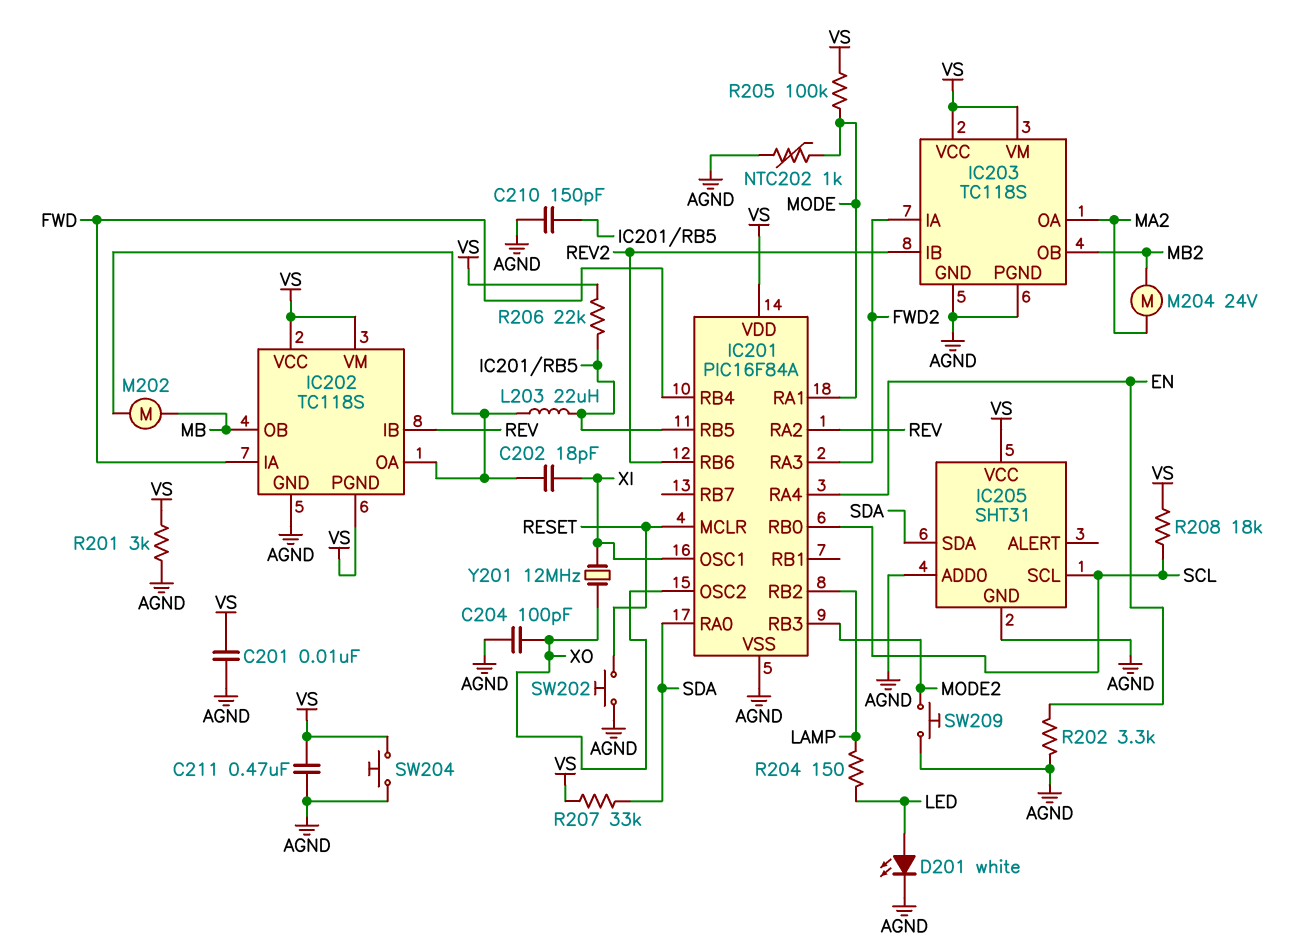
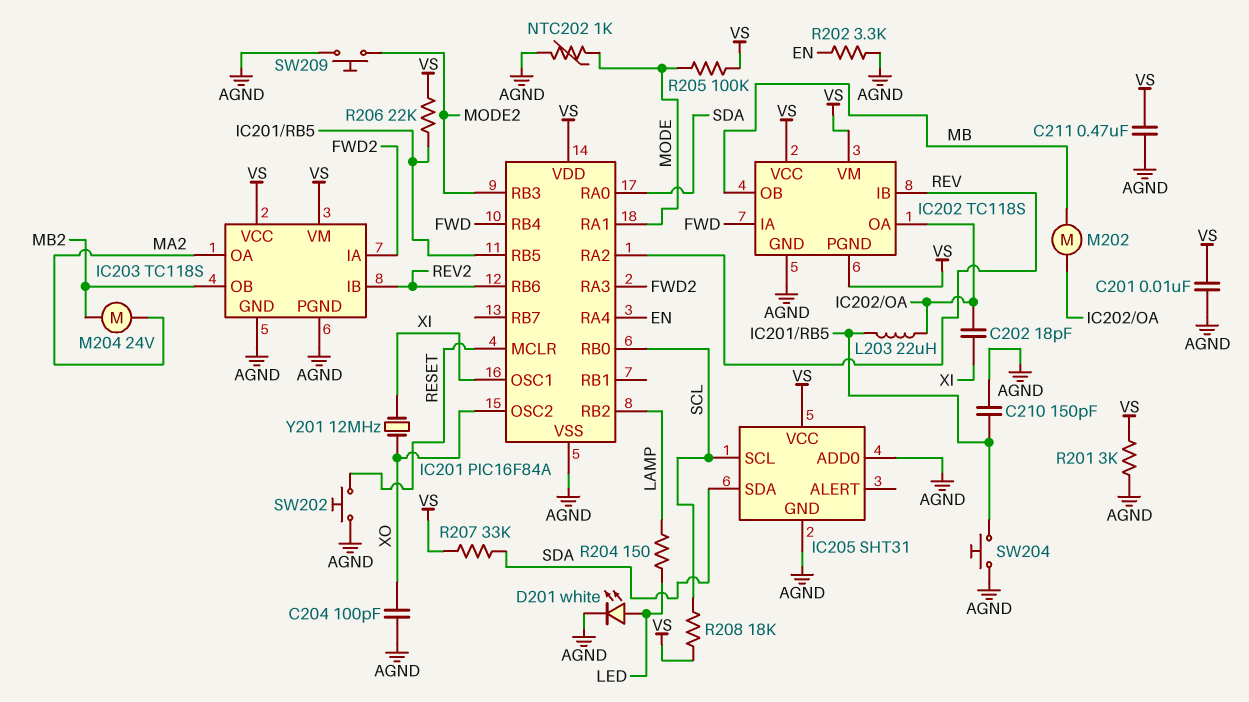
SW204: button (AGND, VS) -> button (AGND, IC201/RB5)

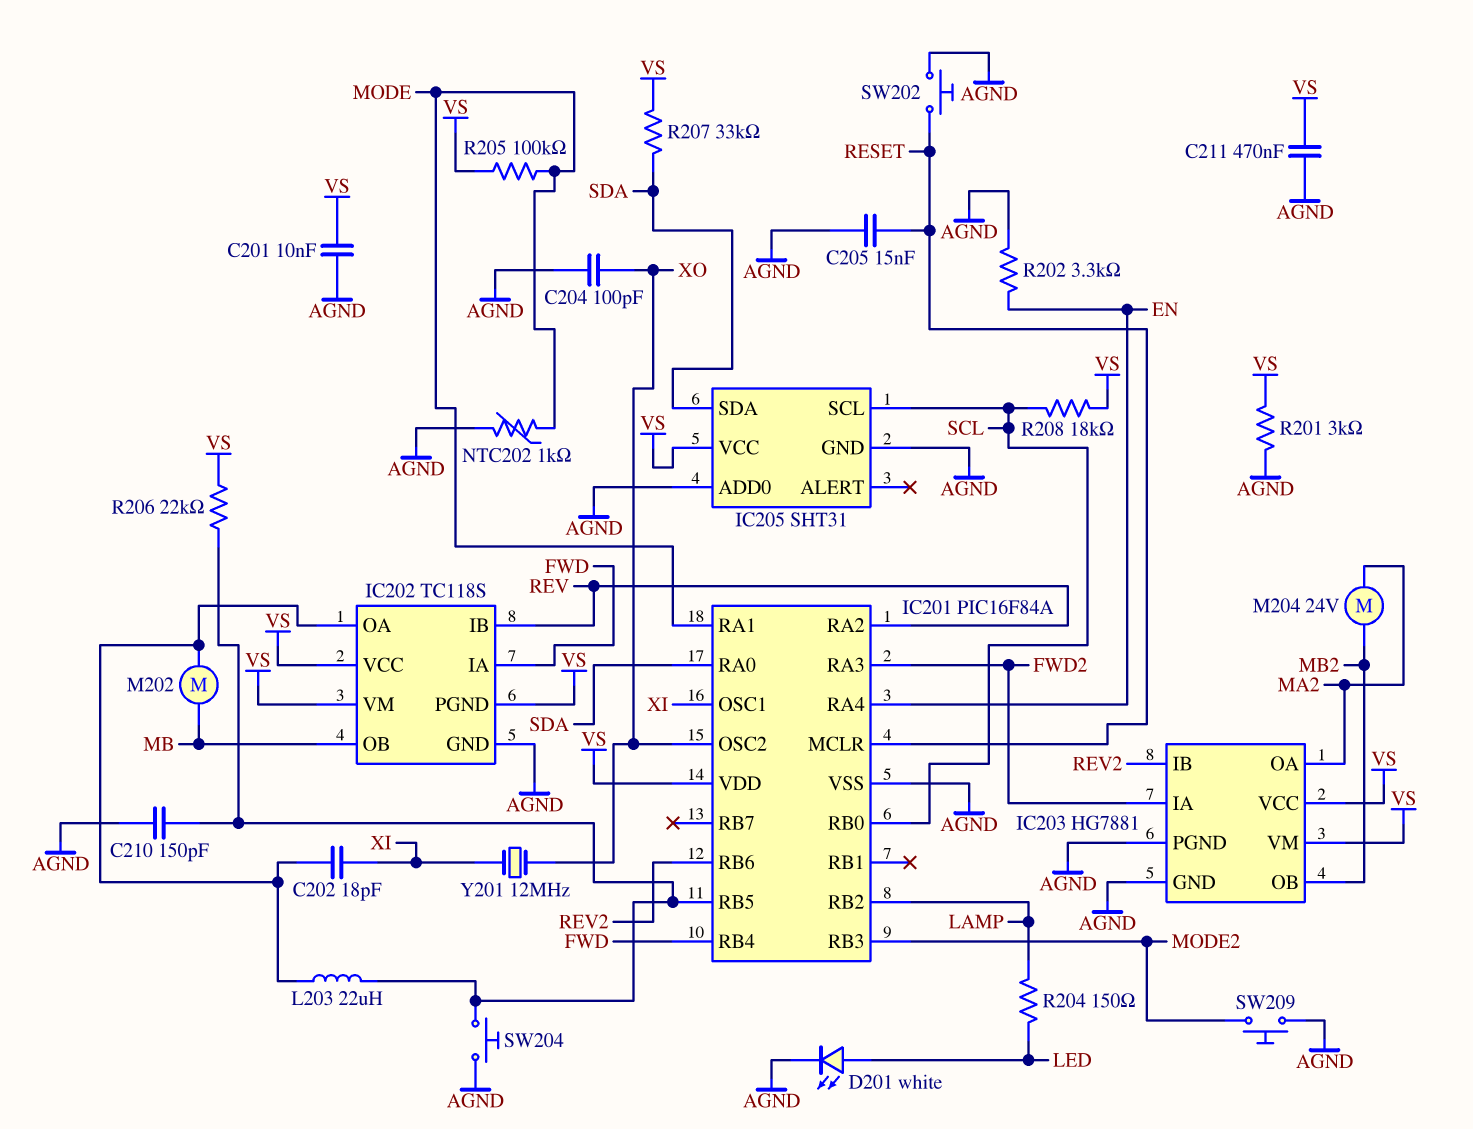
C205: none -> 15nF (AGND, RESET)
IC203: TC118S -> HG7881

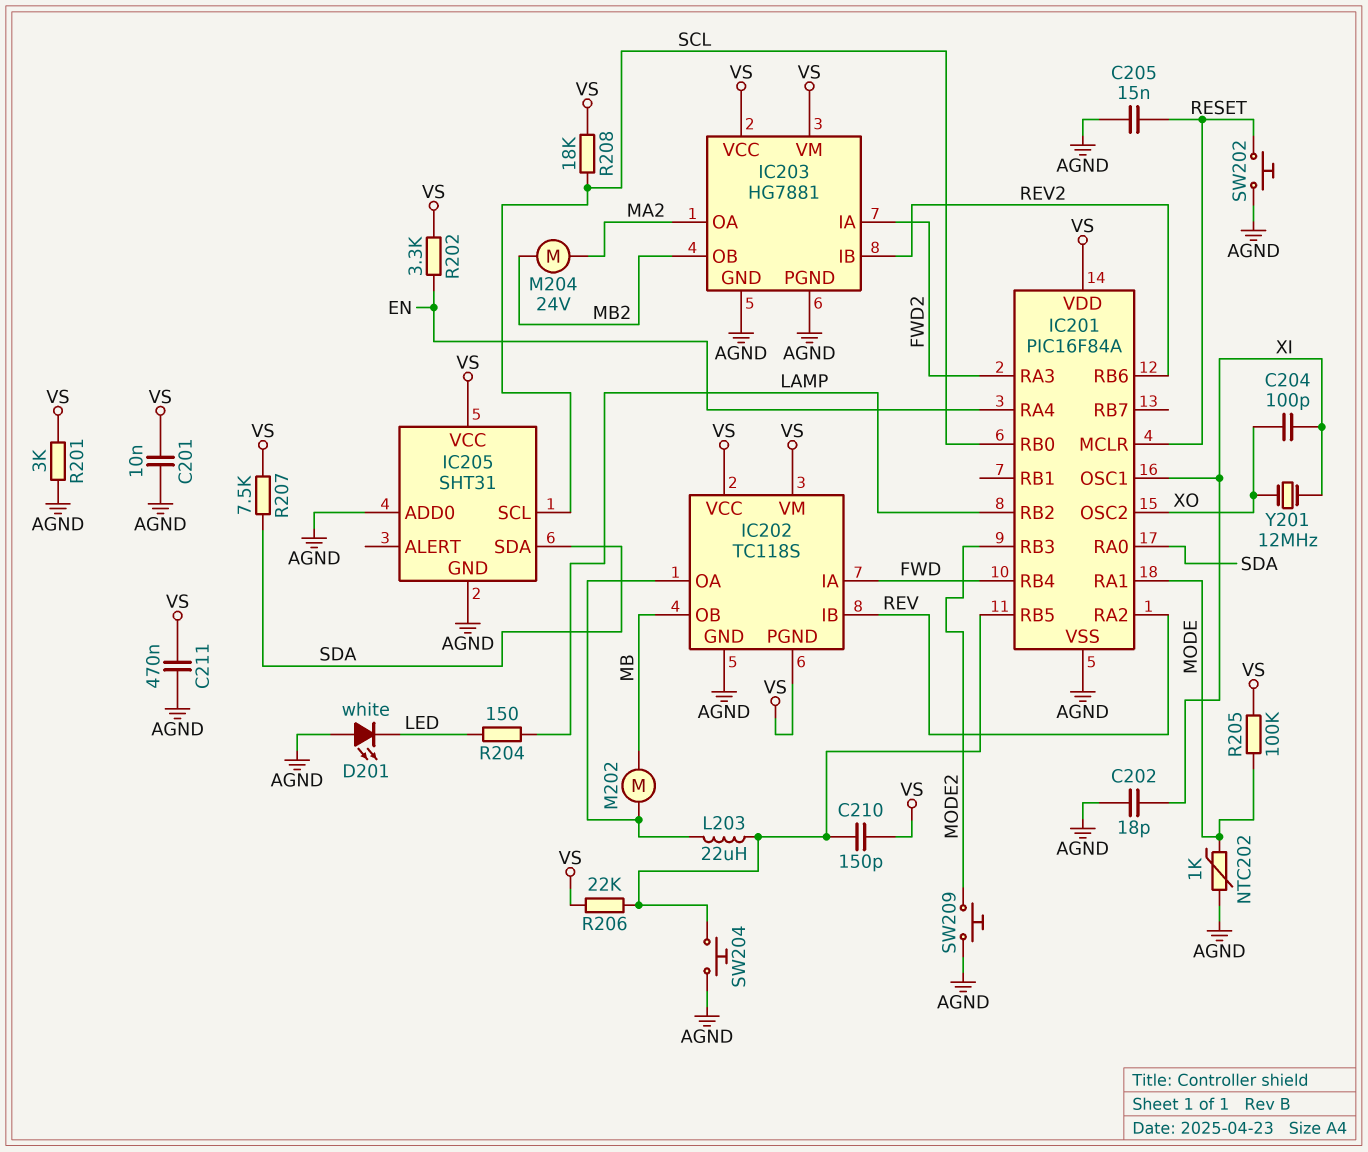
C202: 18pF (IC202/OA, XI) -> 18pF (AGND, XI)
C204: 100pF (AGND, XO) -> 100pF (XI, XO)
C210: 150pF (AGND, IC201/RB5) -> 150pF (IC201/RB5, VS)
D201: LED white (A LED, K AGND) -> LED white (A AGND, K LED)
R202: 3.3k (AGND, EN) -> 3.3k (EN, VS)
R207: 33k (SDA, VS) -> 7.5k (SDA, VS)

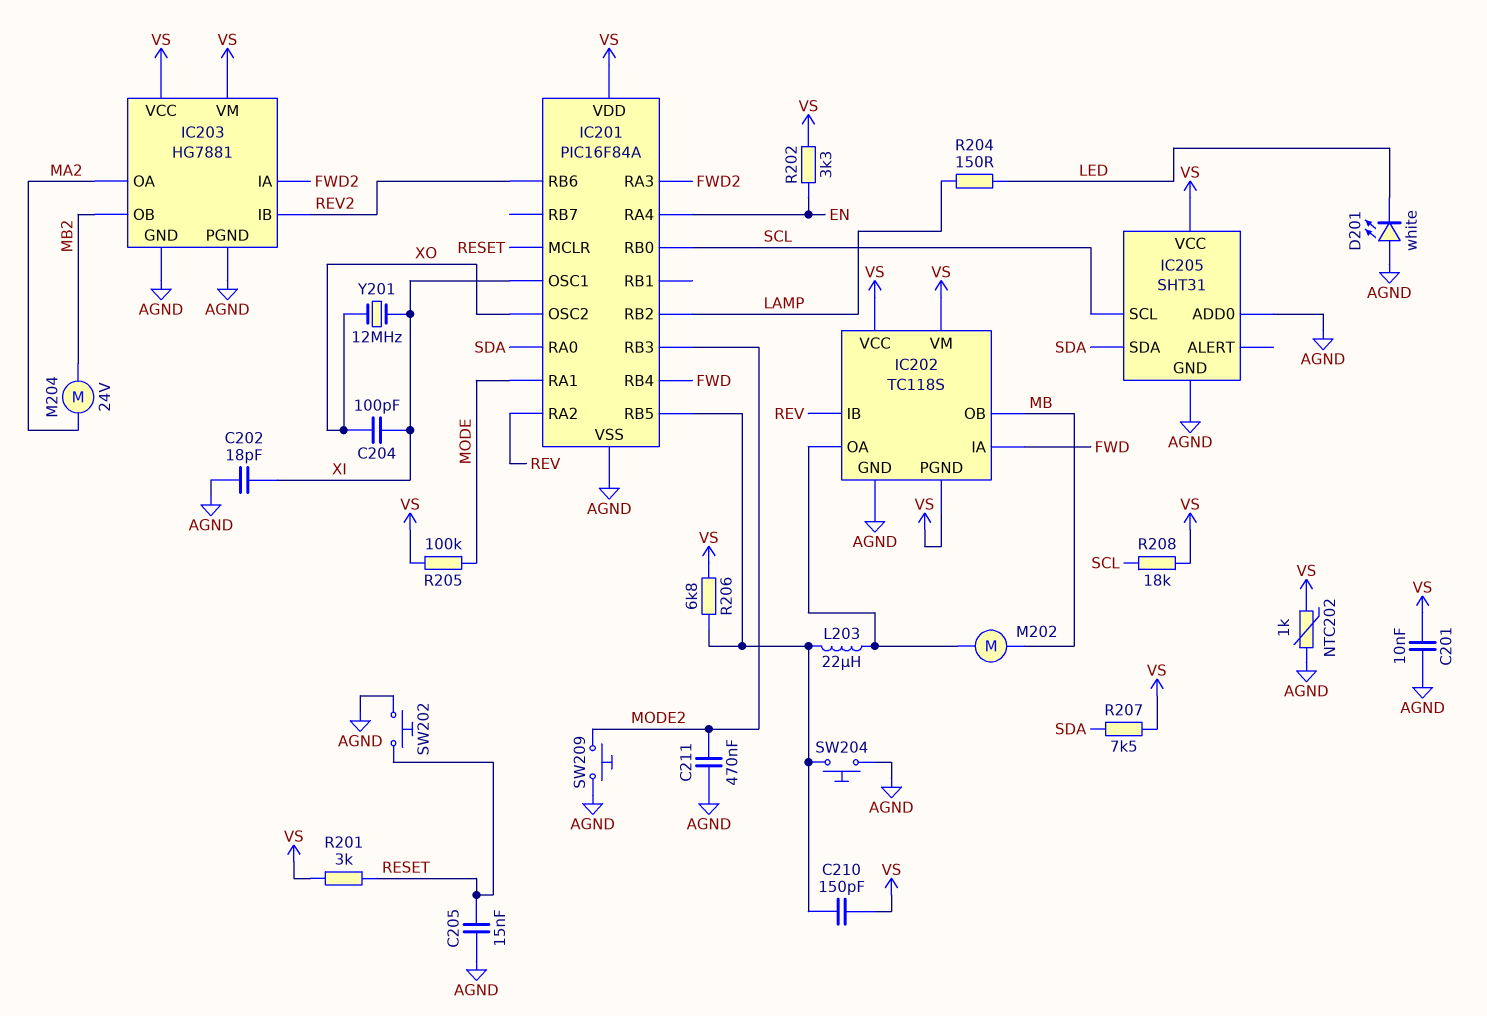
C211: 470nF (AGND, VS) -> 470nF (AGND, MODE2)
NTC202: 1k (AGND, MODE) -> 1k (AGND, VS)
R201: 3k (AGND, VS) -> 3k (RESET, VS)
R206: 22k (IC201/RB5, VS) -> 6.8k (IC201/RB5, VS)

